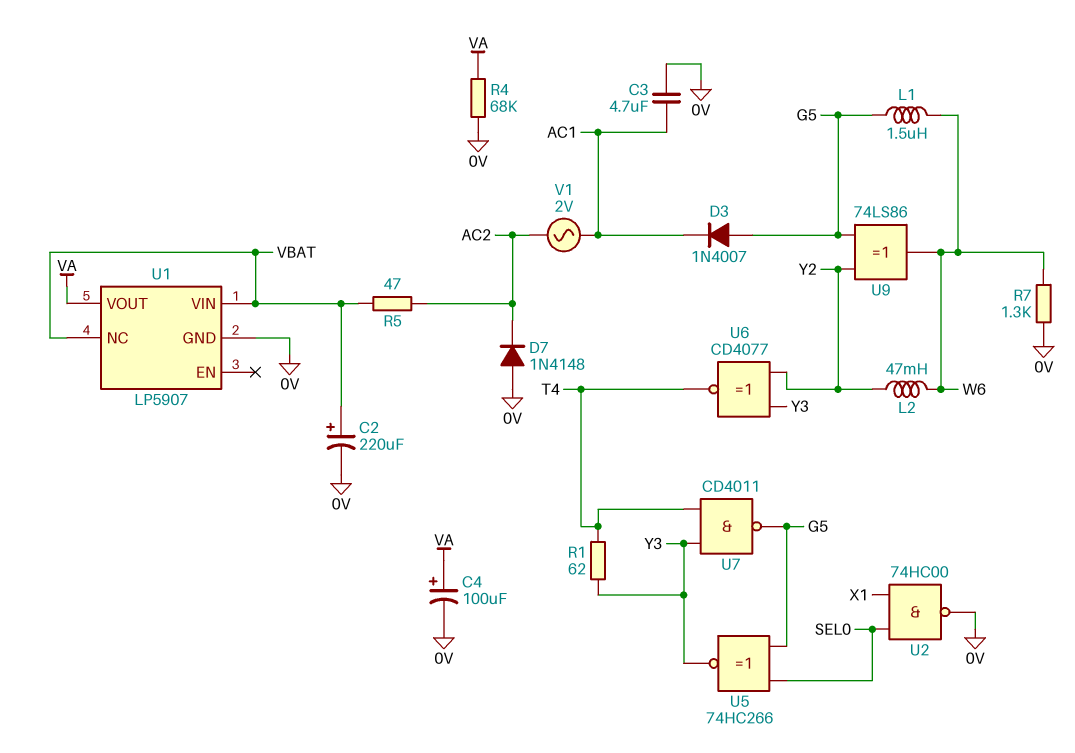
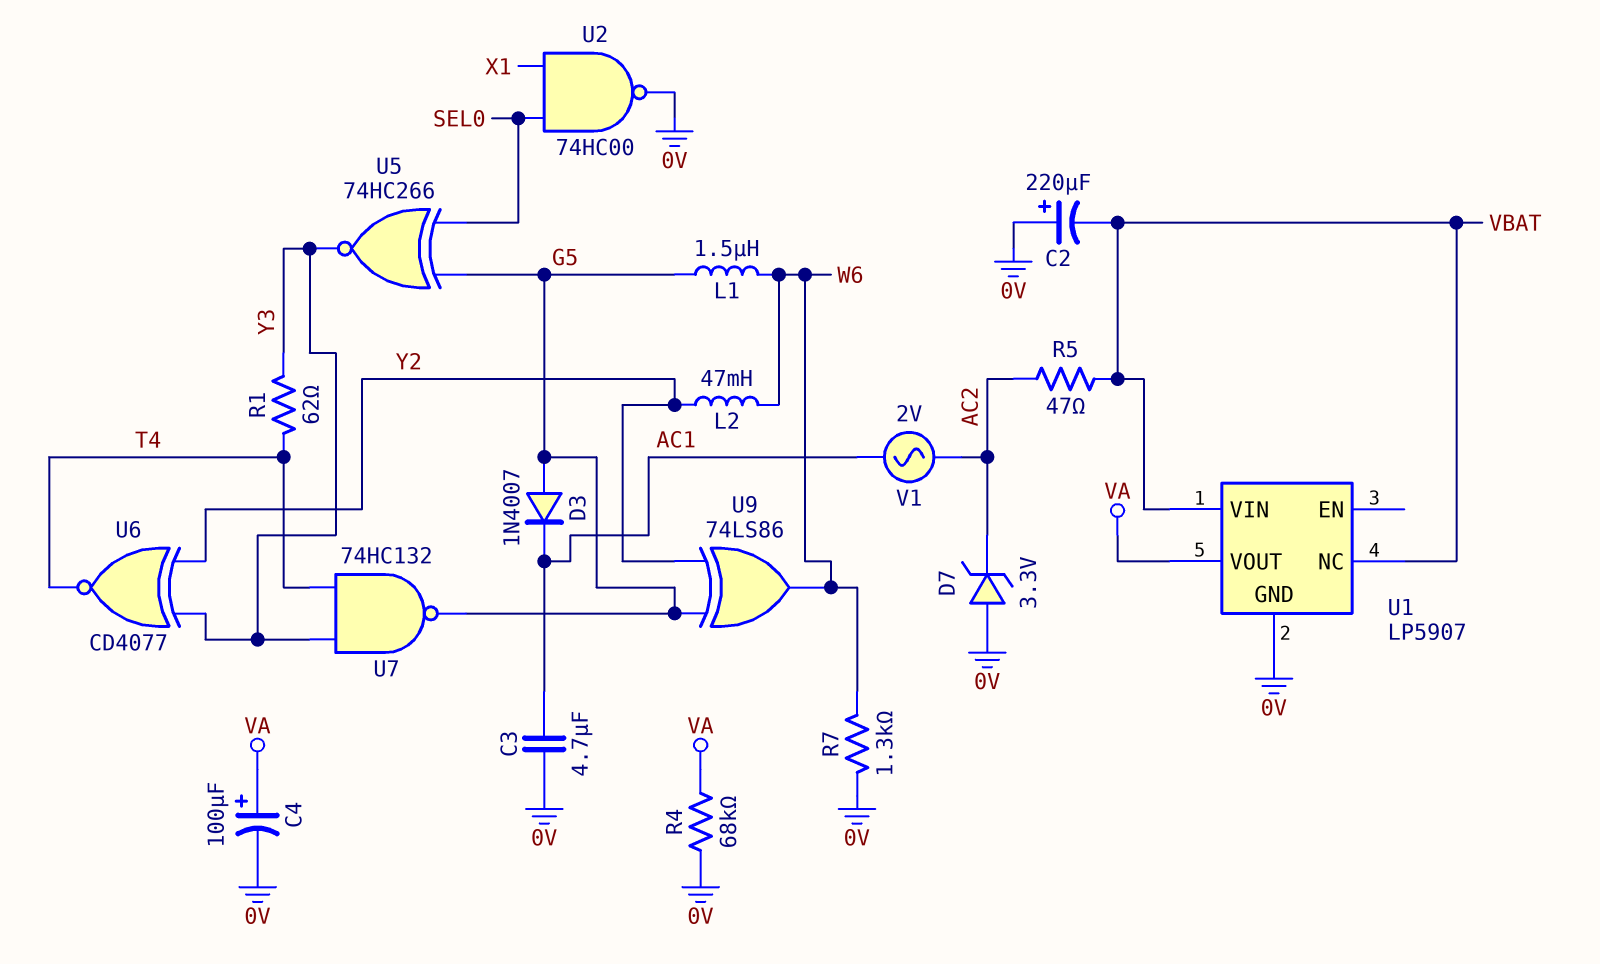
C2: 220uF (plus VBAT, minus 0V) -> 220uF (plus 0V, minus VBAT)
D7: diode 1N4148 (A 0V, K AC2) -> zener 3.3V (A 0V, K AC2)
U7: NAND CD4011 (in T4, in Y3, out G5) -> NAND 74HC132 (in T4, in Y3, out G5)

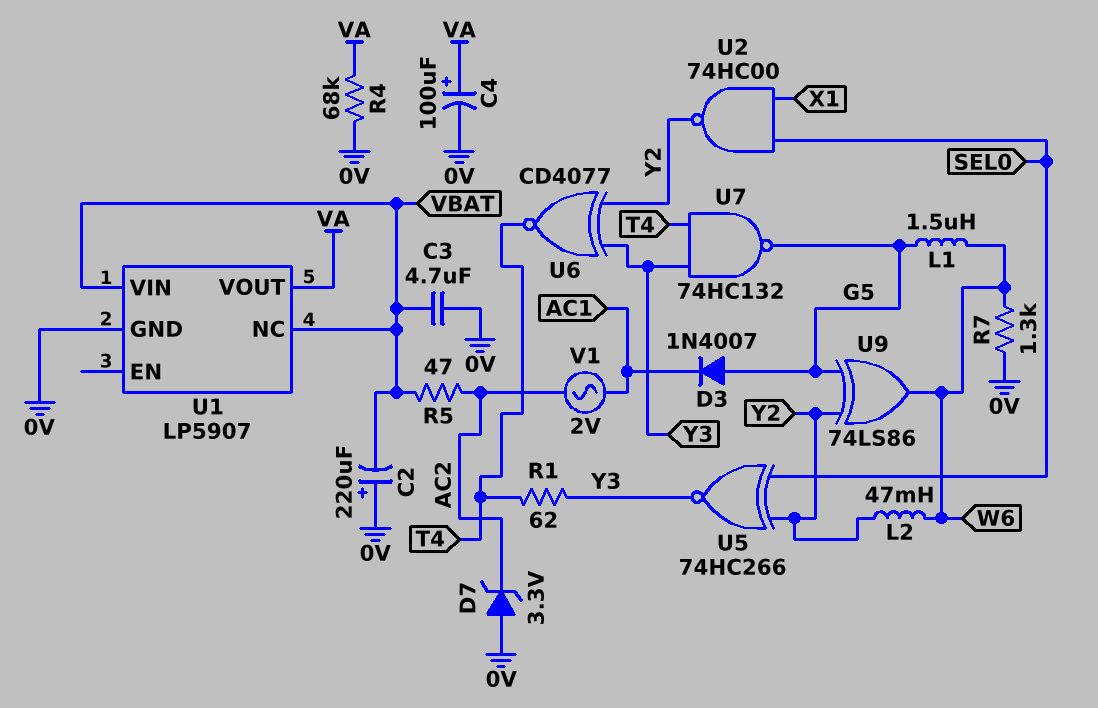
C3: 4.7uF (0V, AC1) -> 4.7uF (0V, VBAT)
U2: NAND 74HC00 (in SEL0, in X1, out 0V) -> NAND 74HC00 (in SEL0, in X1, out Y2)
U5: XNOR 74HC266 (in G5, in SEL0, out Y3) -> XNOR 74HC266 (in SEL0, in Y2, out Y3)

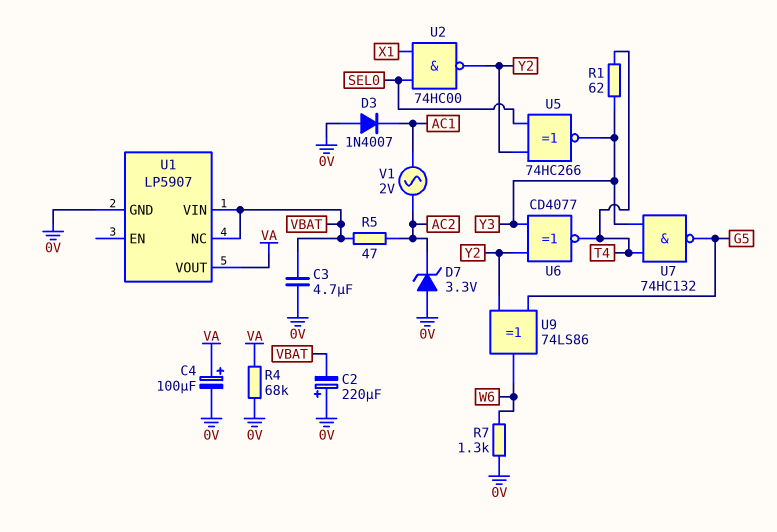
D3: diode 1N4007 (A G5, K AC1) -> diode 1N4007 (A 0V, K AC1)
L1: 1.5uH (G5, W6) -> none
L2: 47mH (W6, Y2) -> none

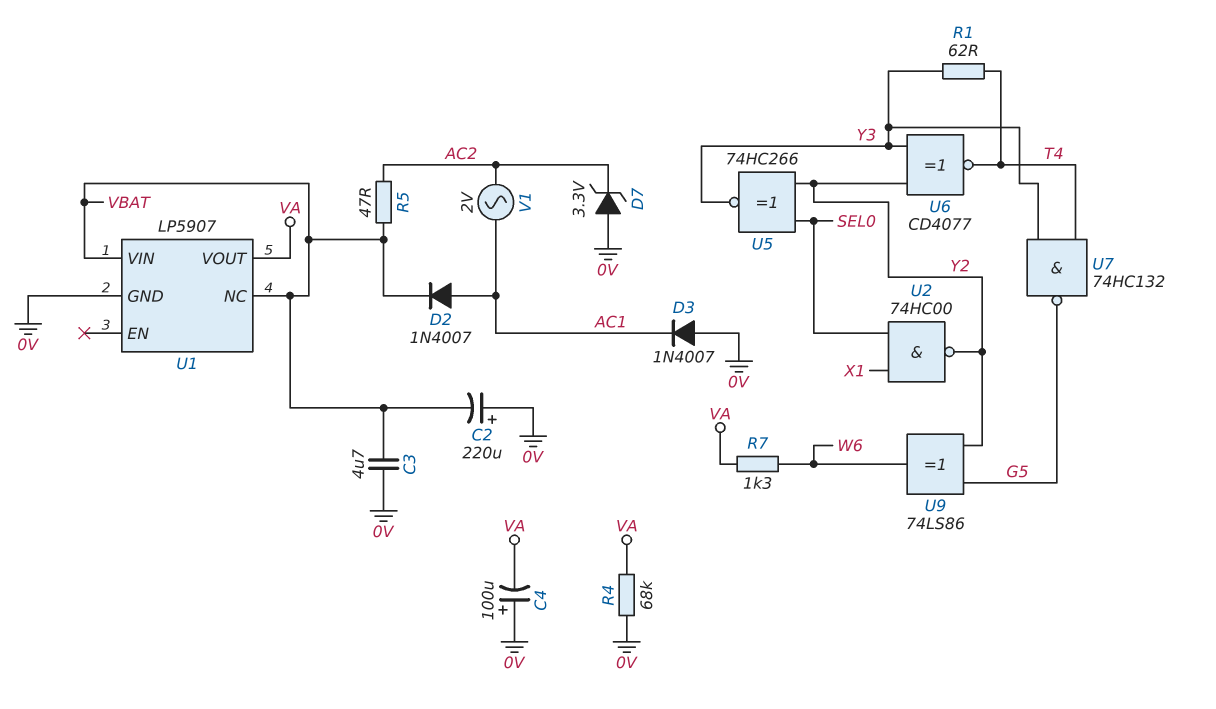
C4: 100uF (plus VA, minus 0V) -> 100uF (plus 0V, minus VA)
D2: none -> diode 1N4007 (A AC1, K VBAT)
R7: 1.3k (0V, W6) -> 1.3k (VA, W6)

